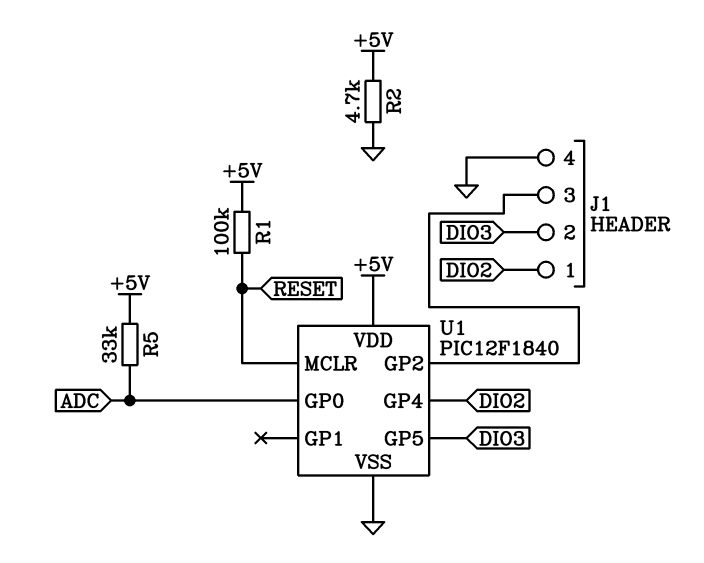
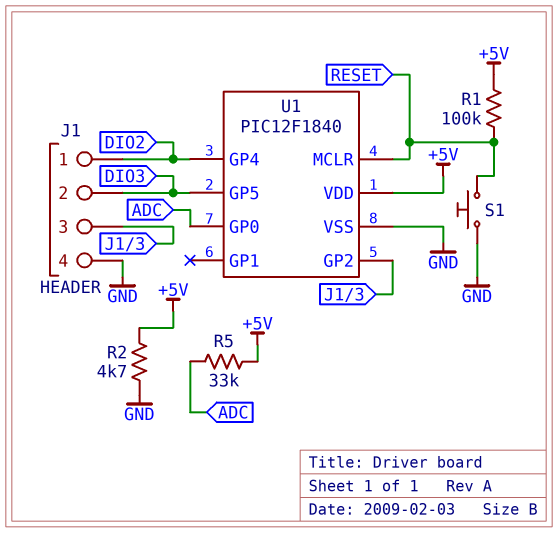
S1: none -> button (GND, RESET)

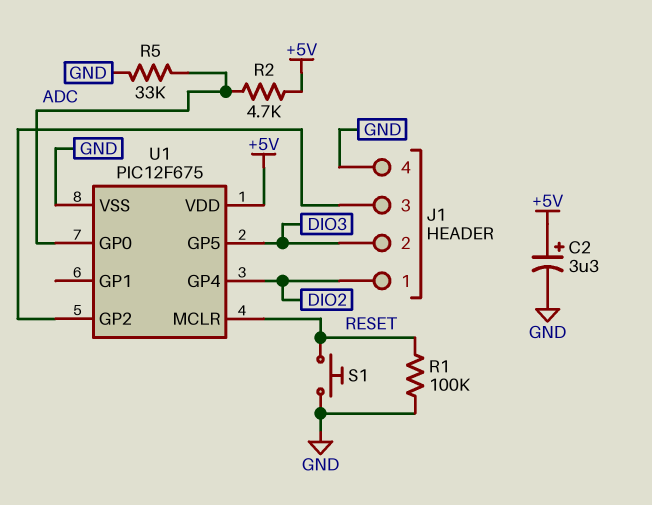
C2: none -> 3.3uF (plus +5V, minus GND)
R1: 100k (+5V, RESET) -> 100k (GND, RESET)
R2: 4.7k (+5V, GND) -> 4.7k (+5V, ADC)
R5: 33k (+5V, ADC) -> 33k (ADC, GND)
U1: PIC12F1840 -> PIC12F675

